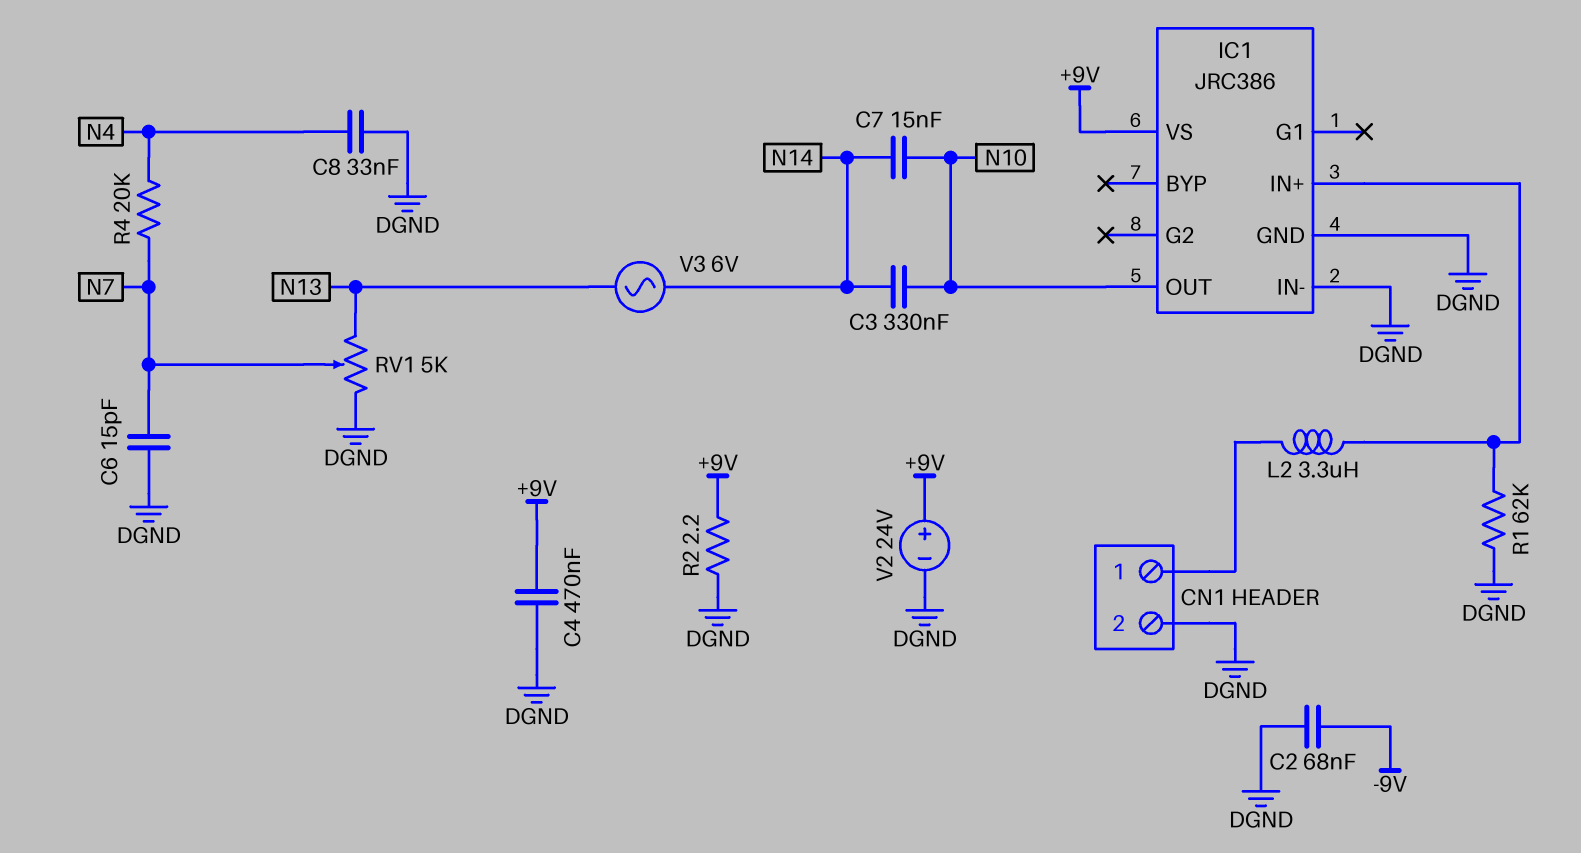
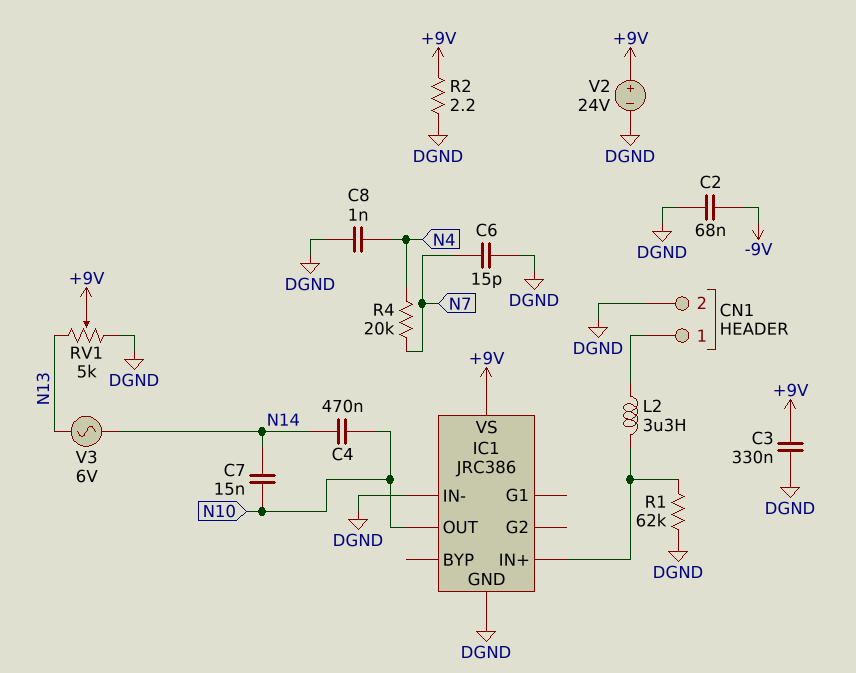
C3: 330nF (N10, N14) -> 330nF (+9V, DGND)
C4: 470nF (+9V, DGND) -> 470nF (N10, N14)
C8: 33nF (DGND, N4) -> 1nF (DGND, N4)
RV1: 5k (DGND, N13, wiper N7) -> 5k (DGND, N13, wiper +9V)

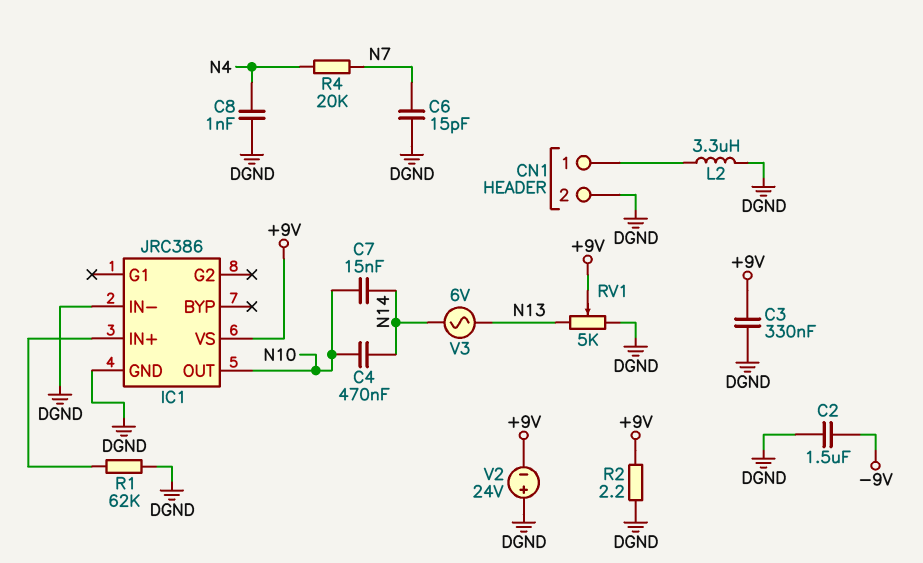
C2: 68nF (-9V, DGND) -> 1.5uF (-9V, DGND)
L2: 3.3uH (CN1/1, IC1/IN+) -> 3.3uH (CN1/1, DGND)
V2: 24V (plus +9V, minus DGND) -> 24V (plus DGND, minus +9V)

